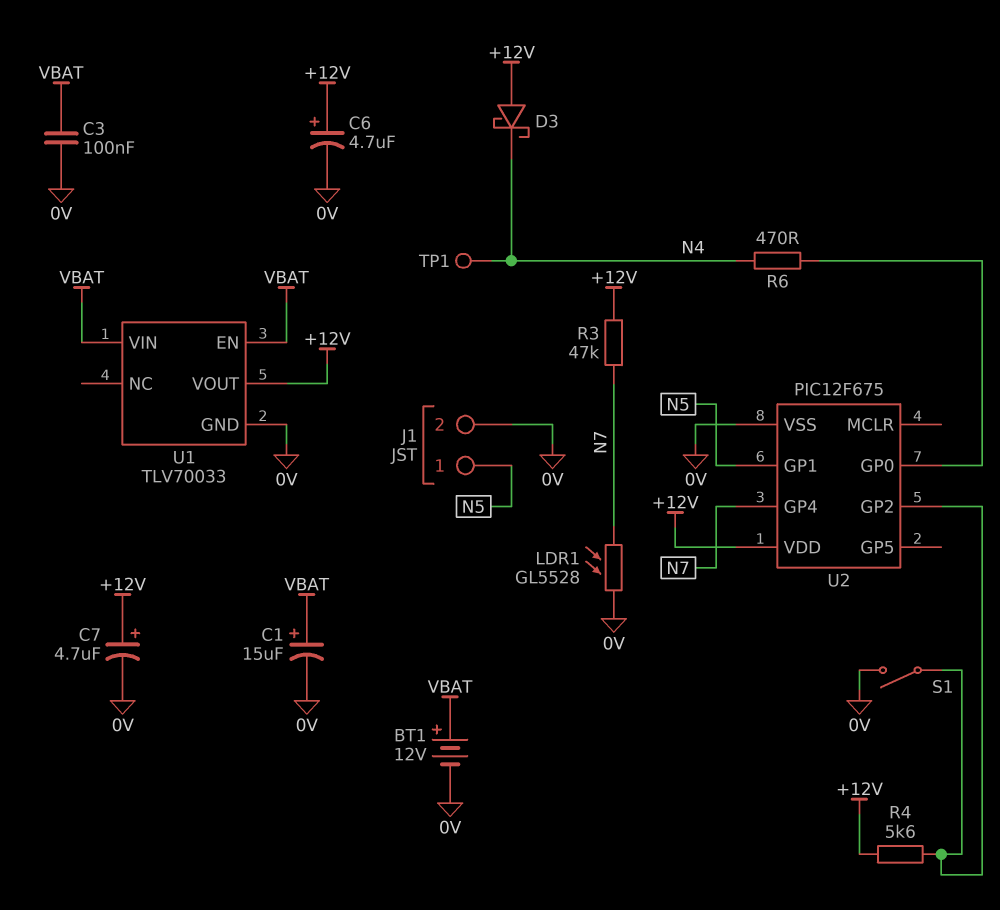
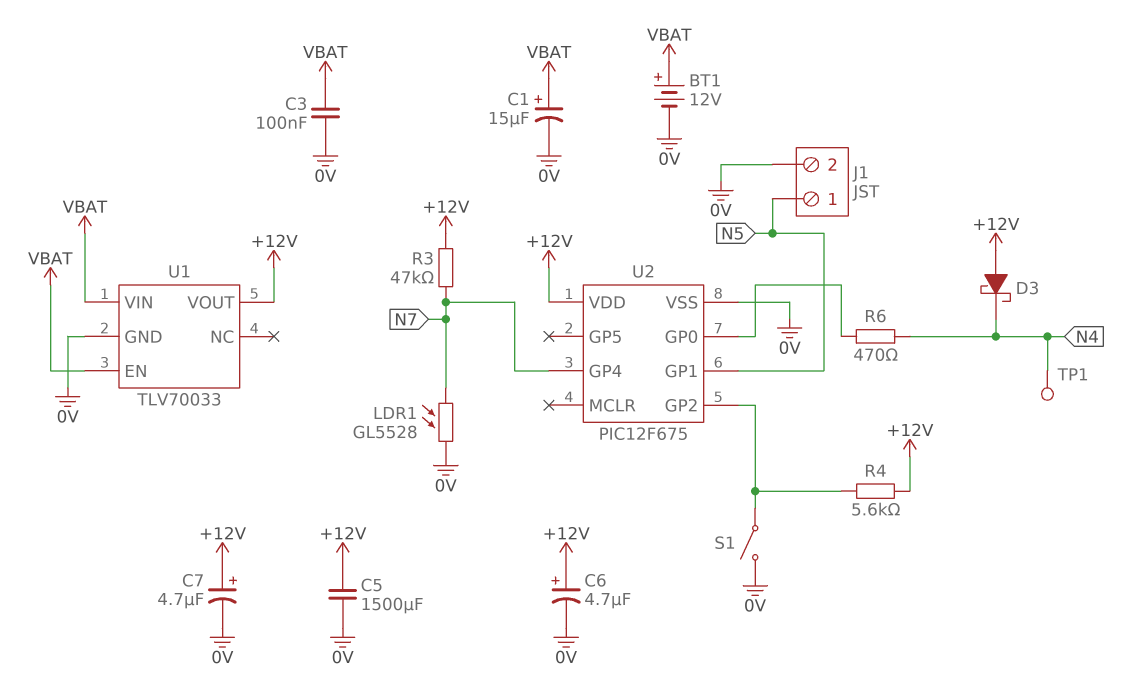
C5: none -> 1500uF (+12V, 0V)

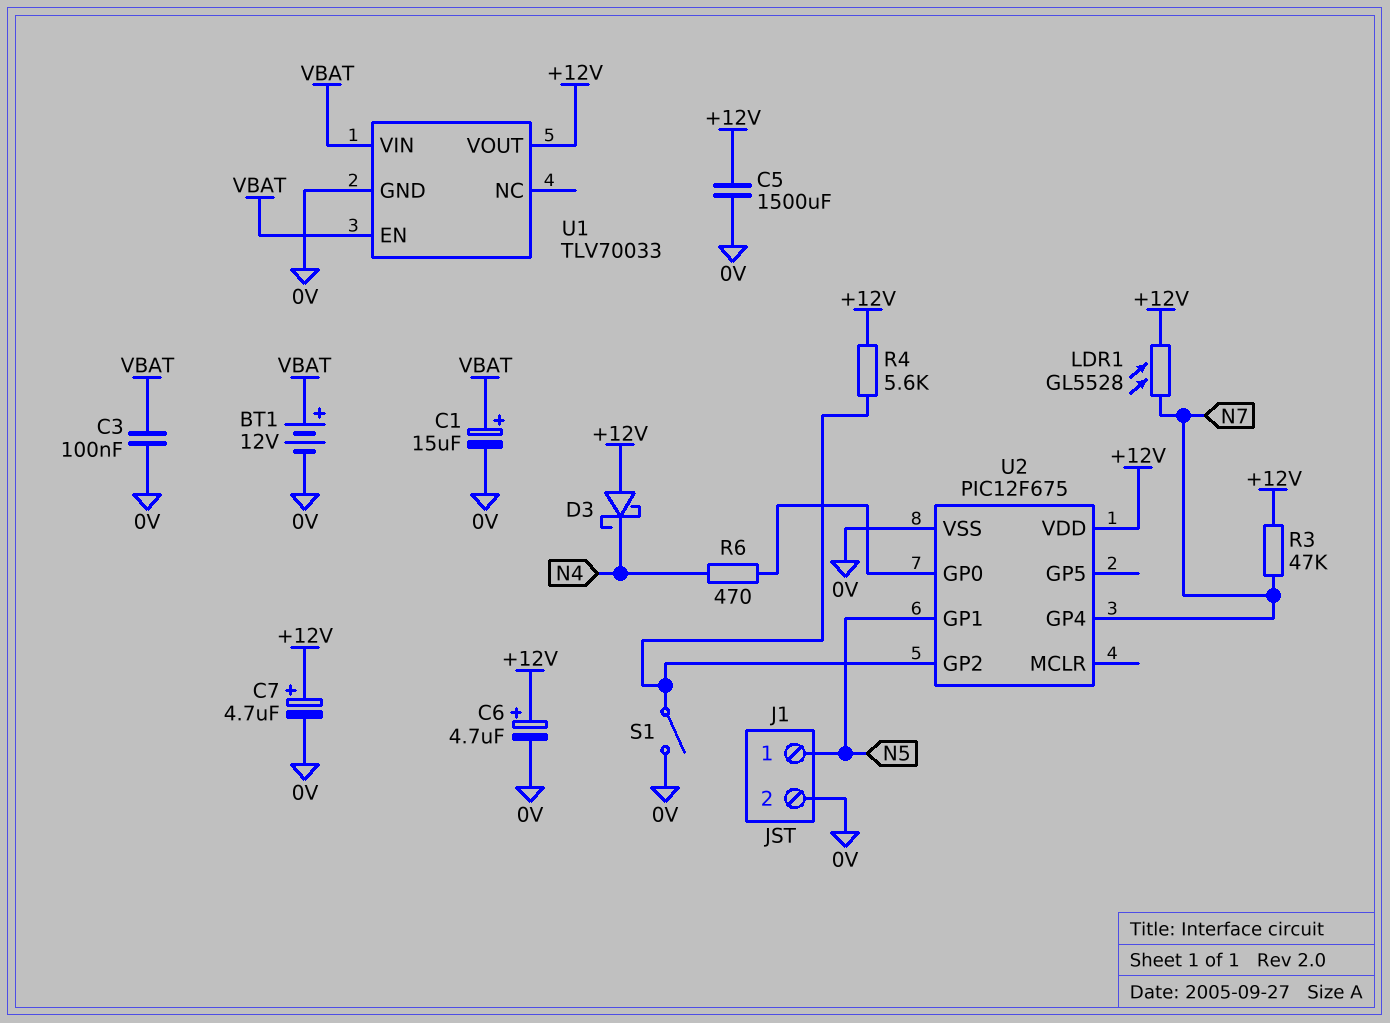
LDR1: GL5528 (0V, N7) -> GL5528 (+12V, N7)
TP1: test point (N4) -> none

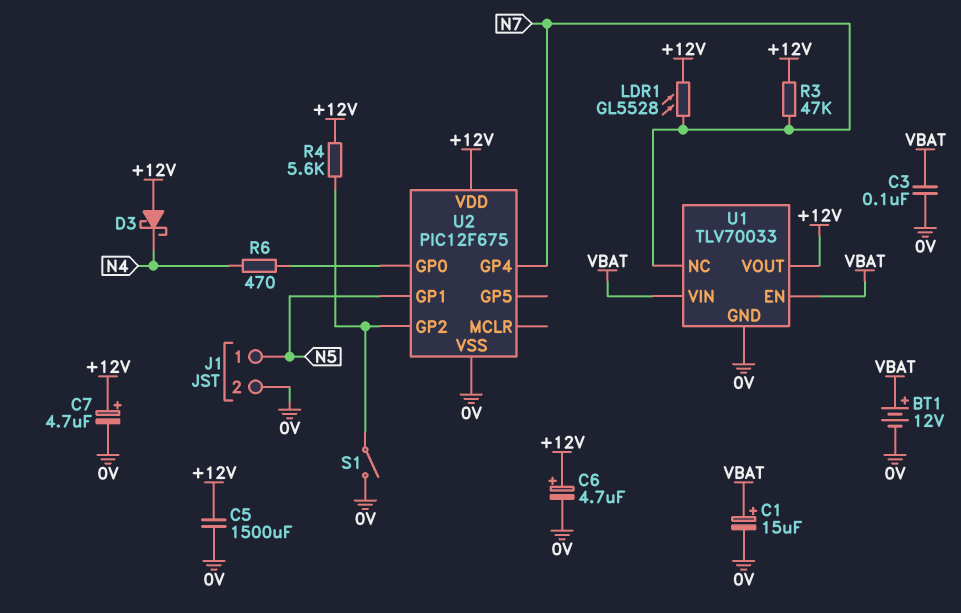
U1 pin NC: none -> N7

